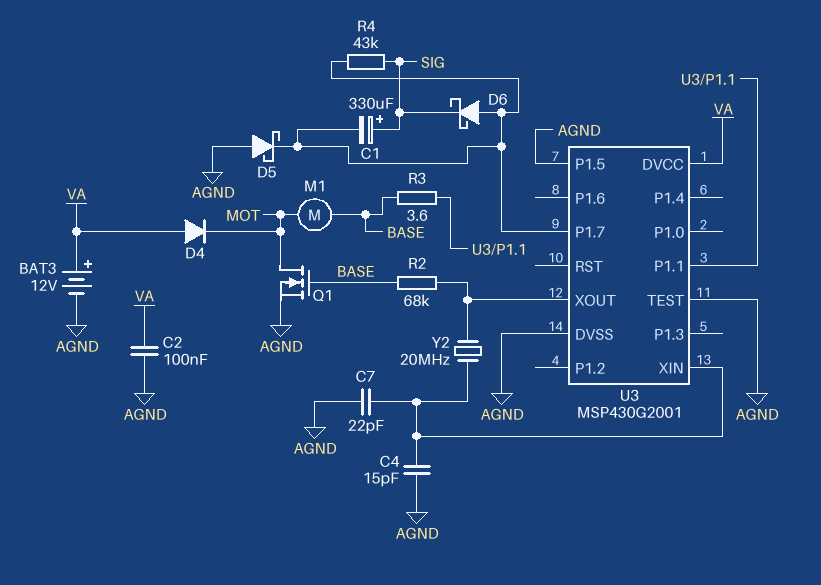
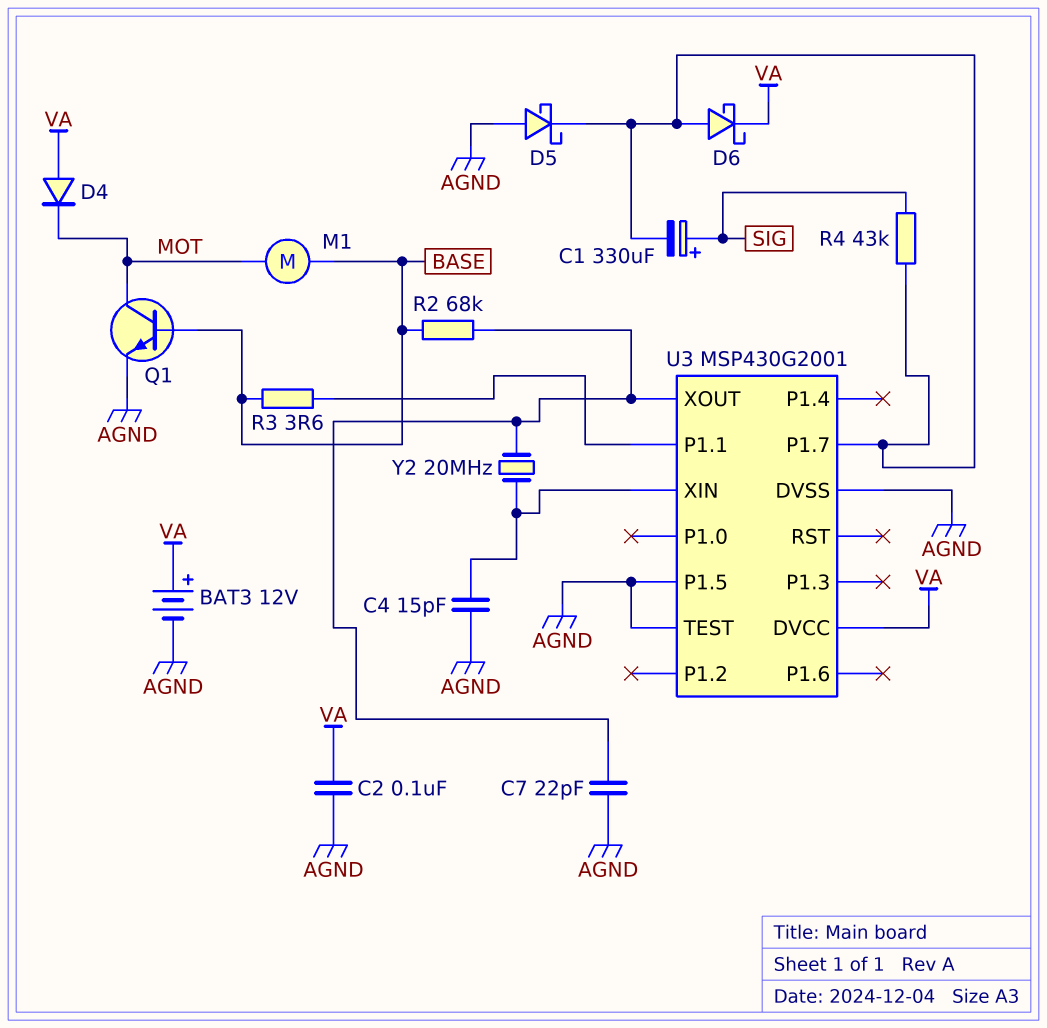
C7: 22pF (AGND, U3/XIN) -> 22pF (AGND, U3/XOUT)
D6: schottky (A U3/P1.7, K SIG) -> schottky (A U3/P1.7, K VA)
Q1: NMOS (G BASE, D MOT, S AGND) -> NPN (B BASE, C MOT, E AGND)

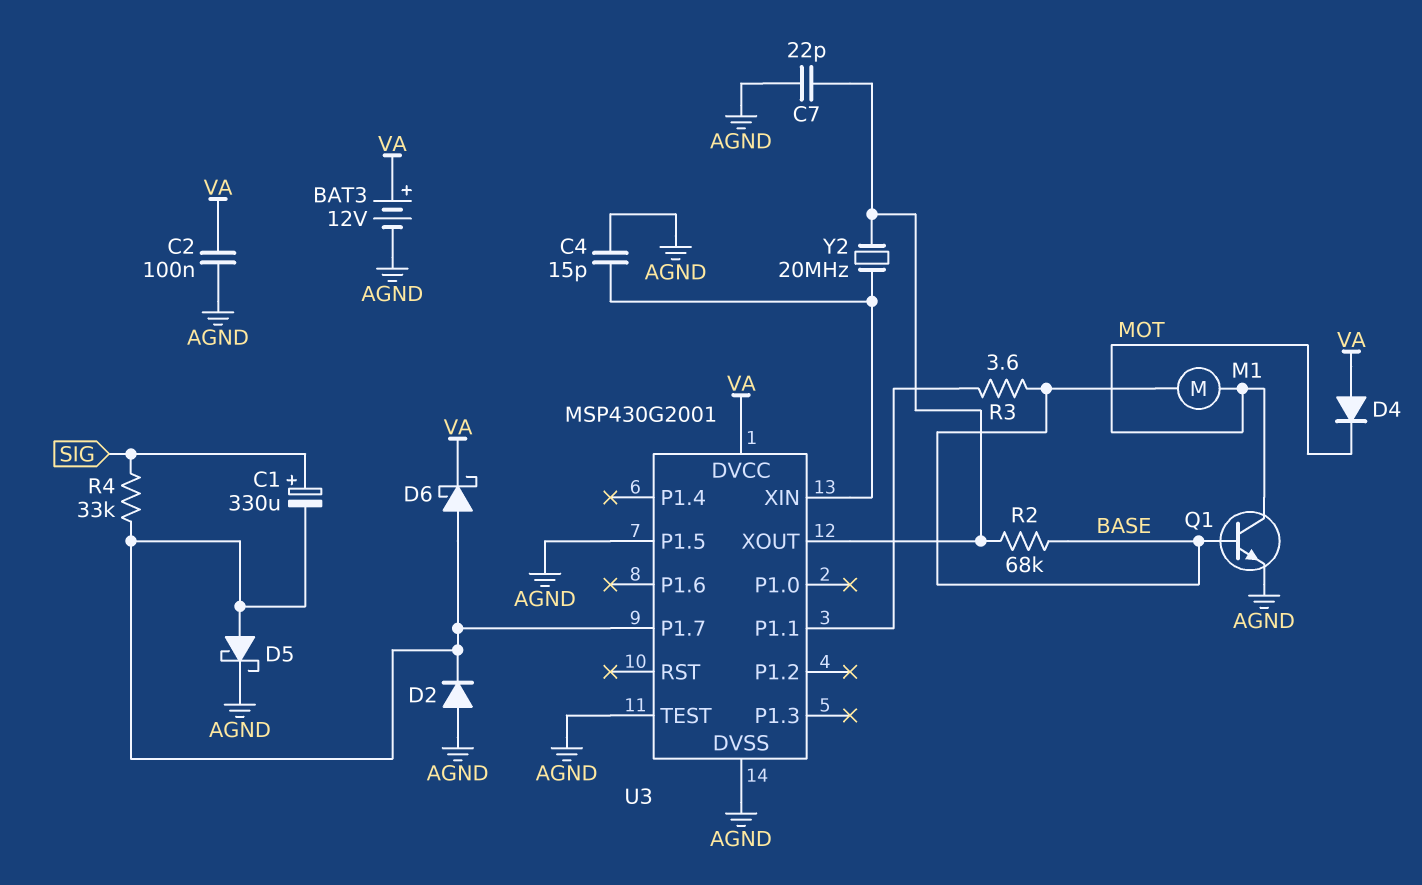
D2: none -> diode (A AGND, K U3/P1.7)
D5: schottky (A AGND, K U3/P1.7) -> schottky (A U3/P1.7, K AGND)
R4: 43k (SIG, U3/P1.7) -> 33k (SIG, U3/P1.7)

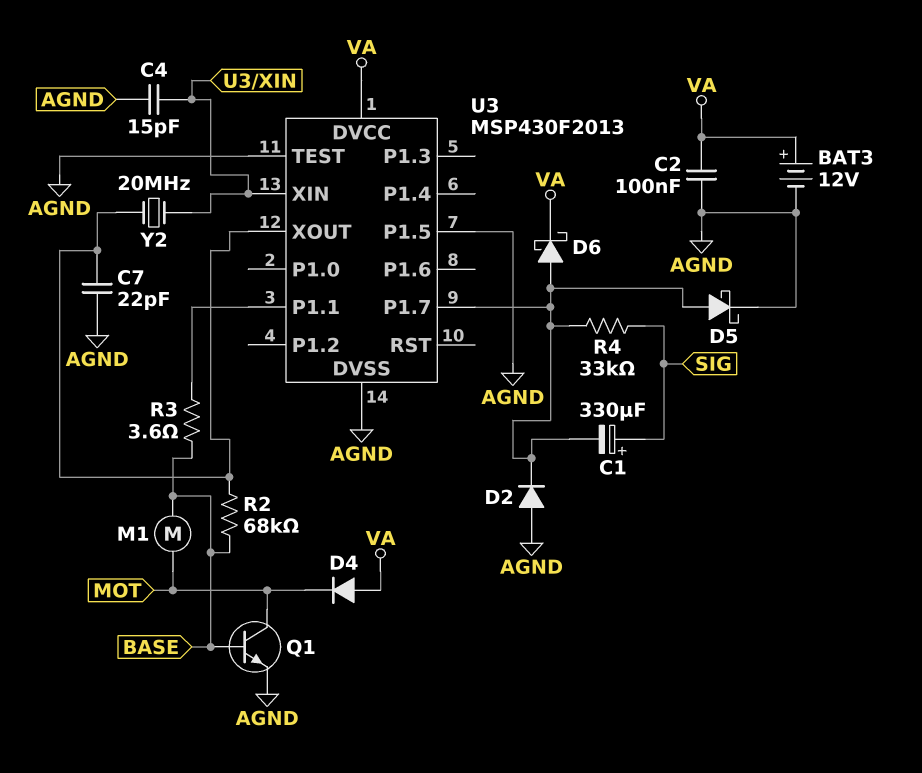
U3: MSP430G2001 -> MSP430F2013

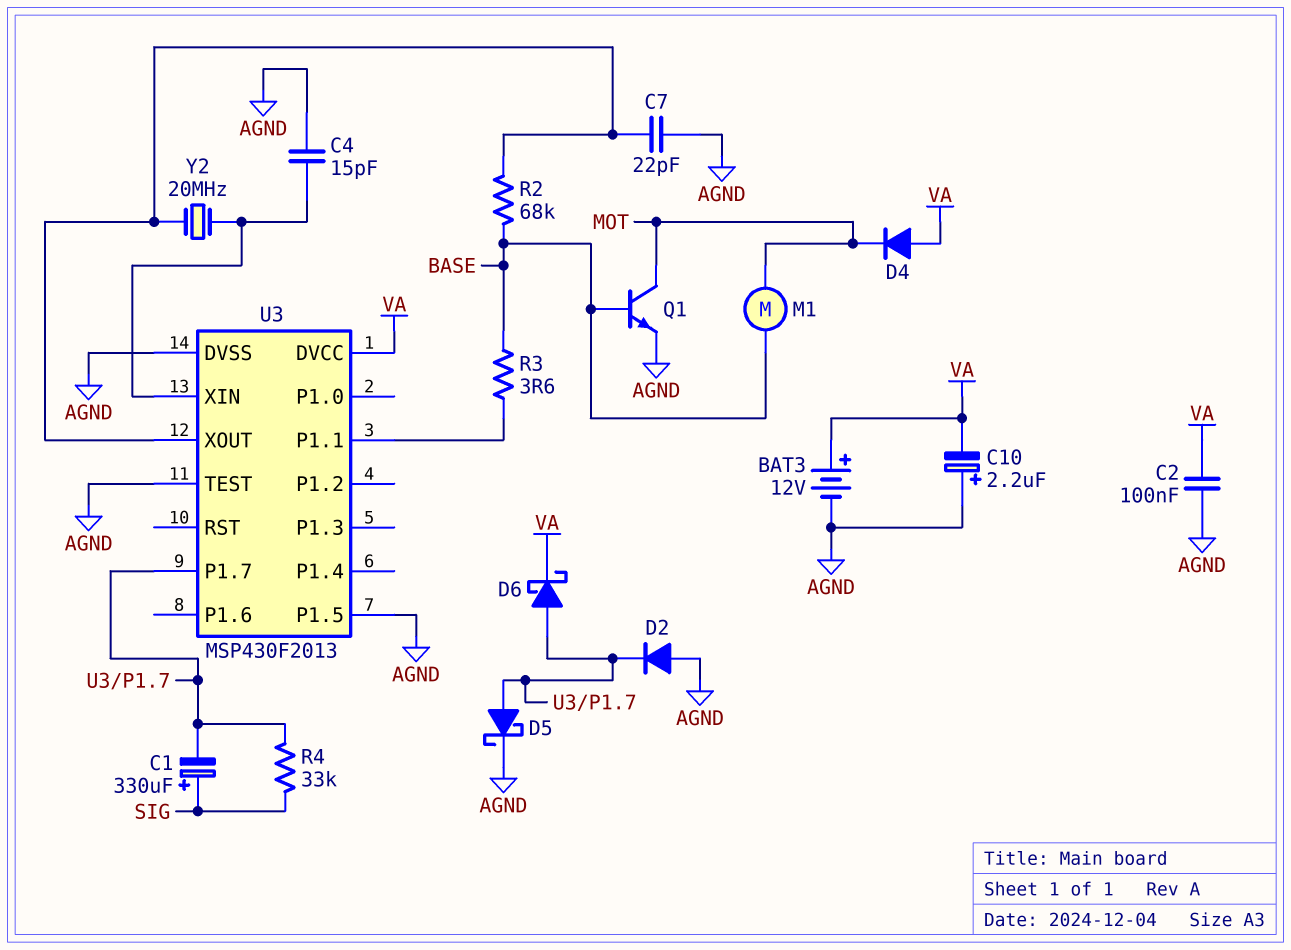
C10: none -> 2.2uF (plus AGND, minus VA)

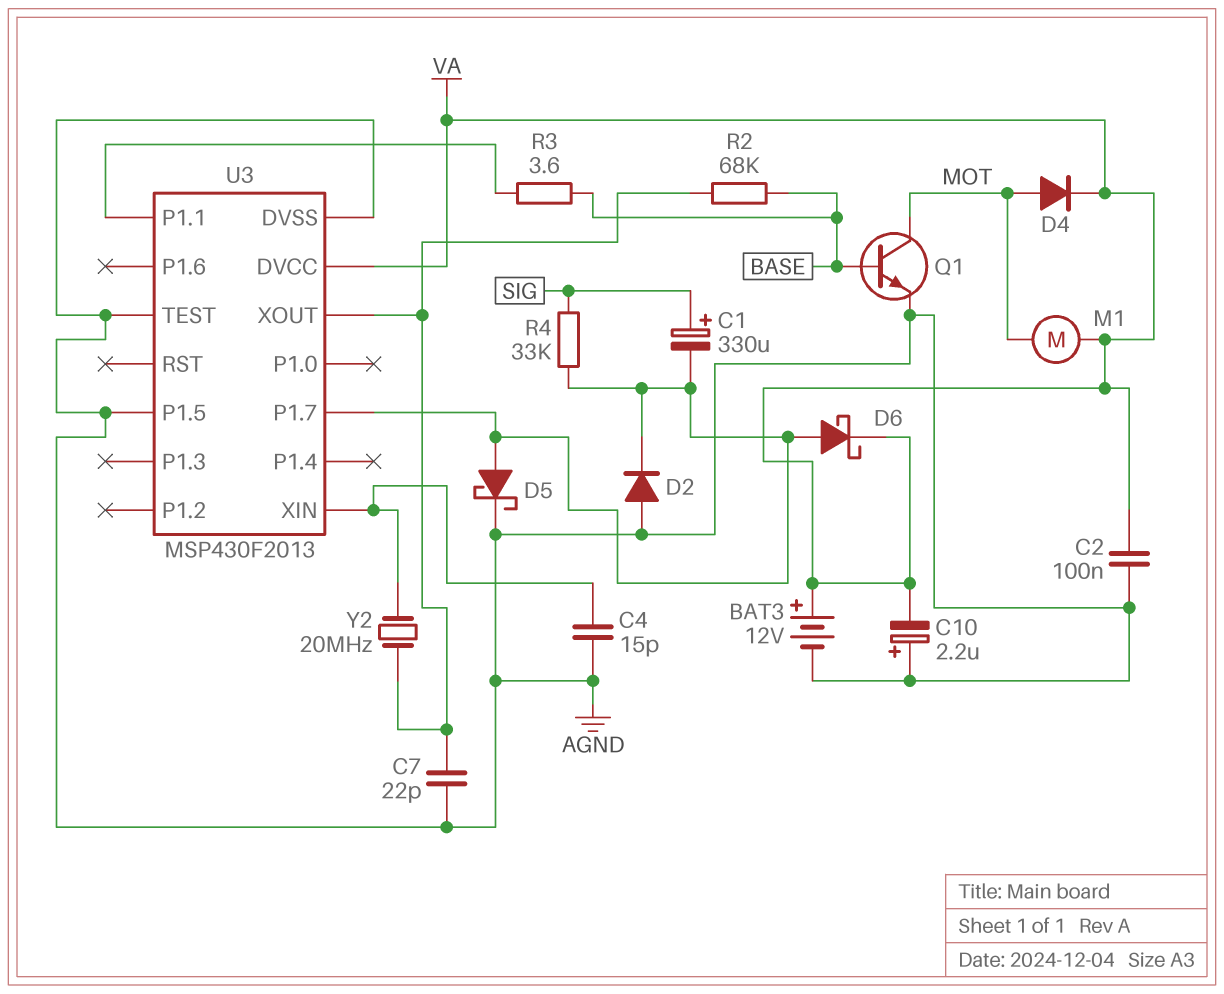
D4: diode (A VA, K MOT) -> diode (A MOT, K VA)
M1: motor (BASE, MOT) -> motor (MOT, VA)

